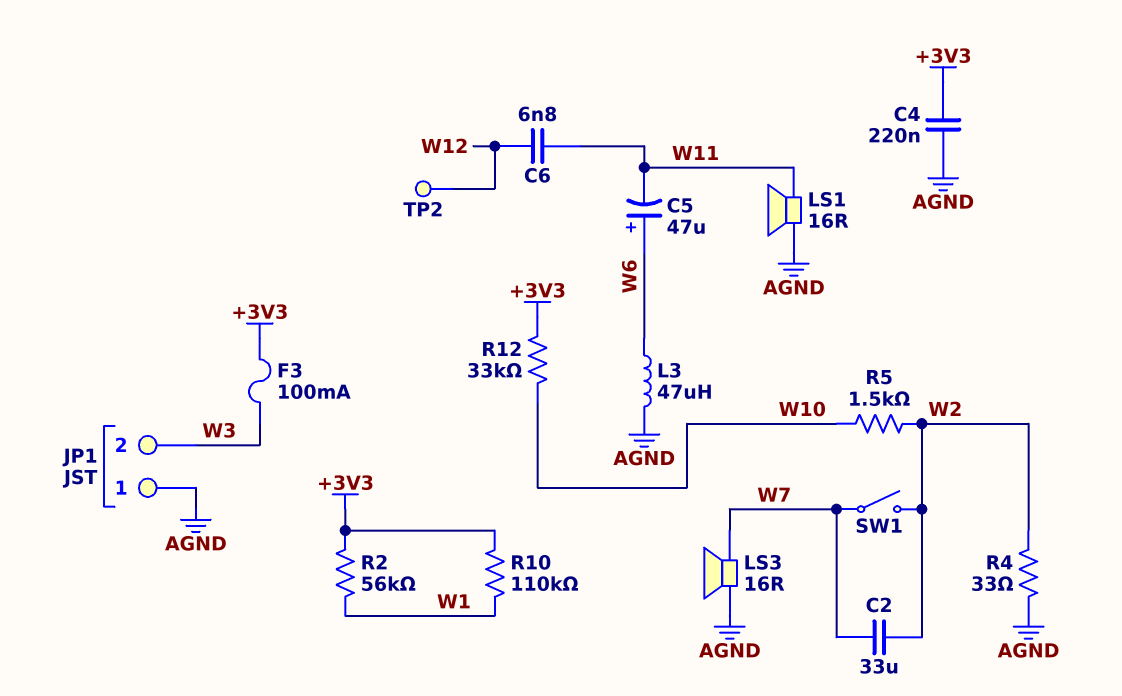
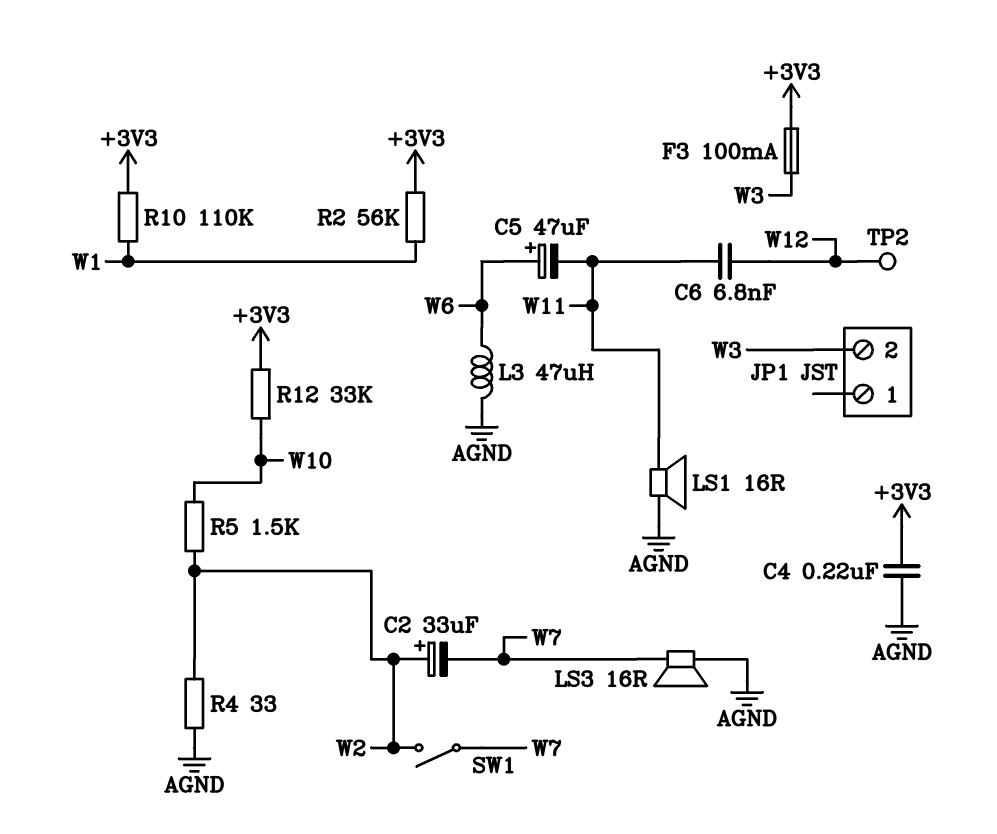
C2: 33uF (W2, W7) -> 33uF (plus W2, minus W7)
JP1 pin 1: AGND -> none

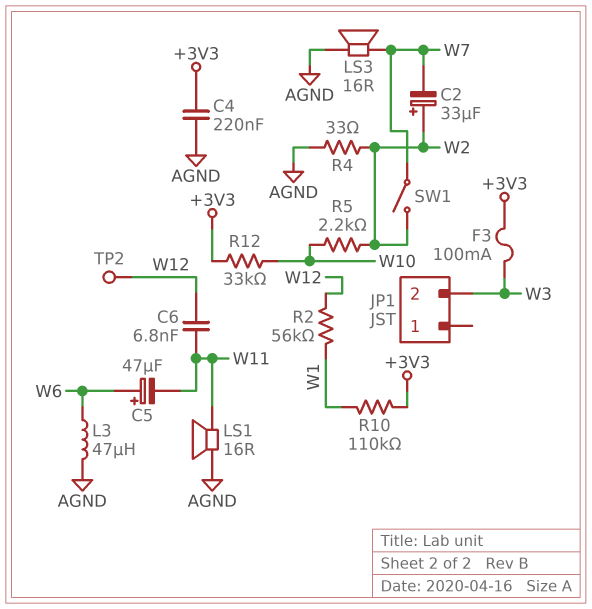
R2: 56k (+3V3, W1) -> 56k (W1, W12)
R5: 1.5k (W2, W10) -> 2.2k (W2, W10)

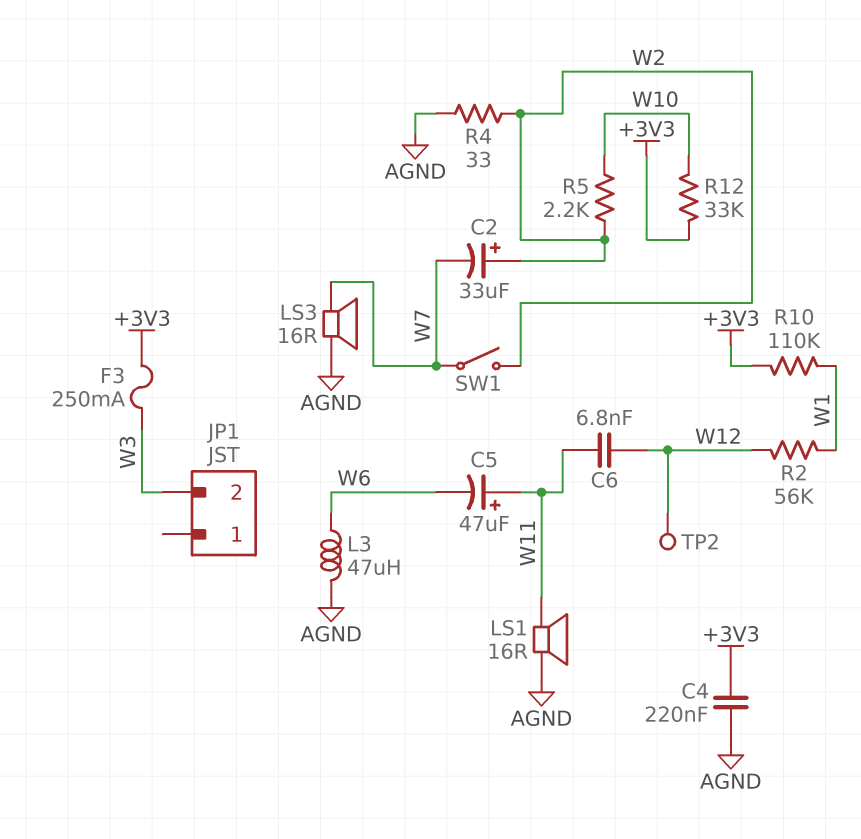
C5: 47uF (plus W6, minus W11) -> 47uF (plus W11, minus W6)
F3: 100mA (+3V3, W3) -> 250mA (+3V3, W3)

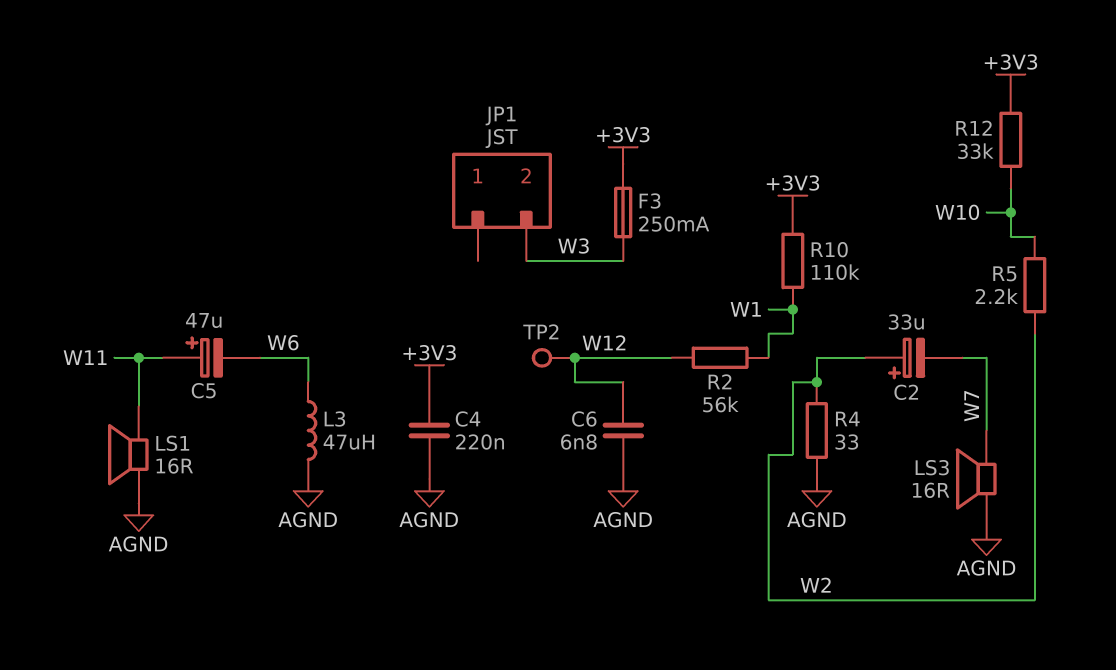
C6: 6.8nF (W11, W12) -> 6.8nF (AGND, W12)
SW1: switch (W2, W7) -> none

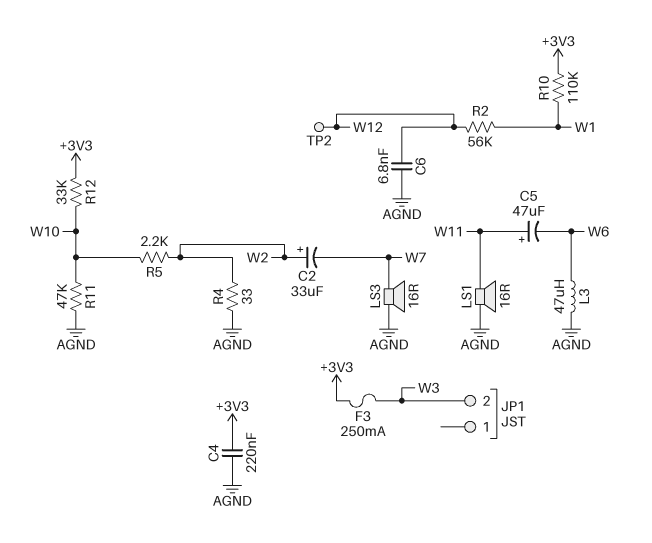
R11: none -> 47k (AGND, W10)

